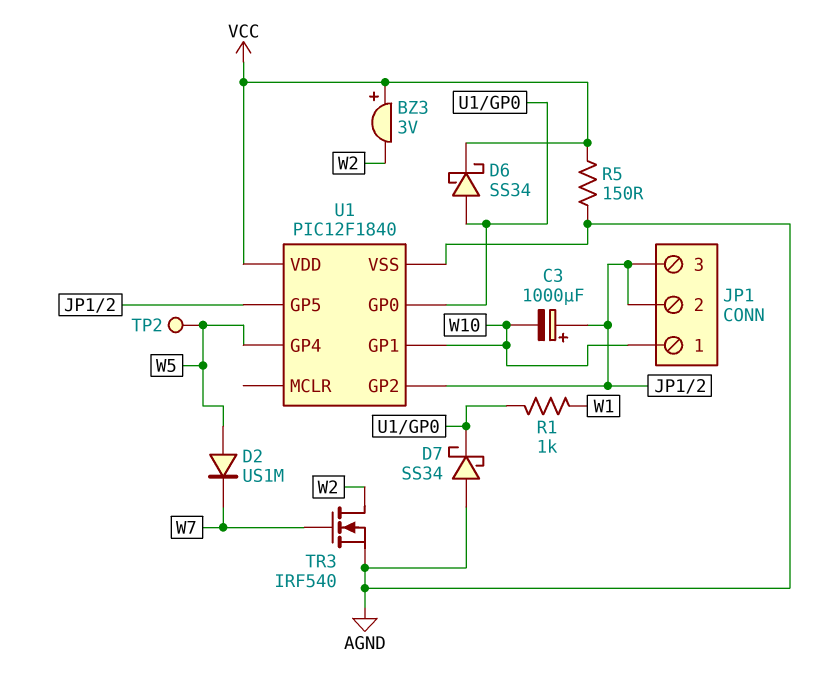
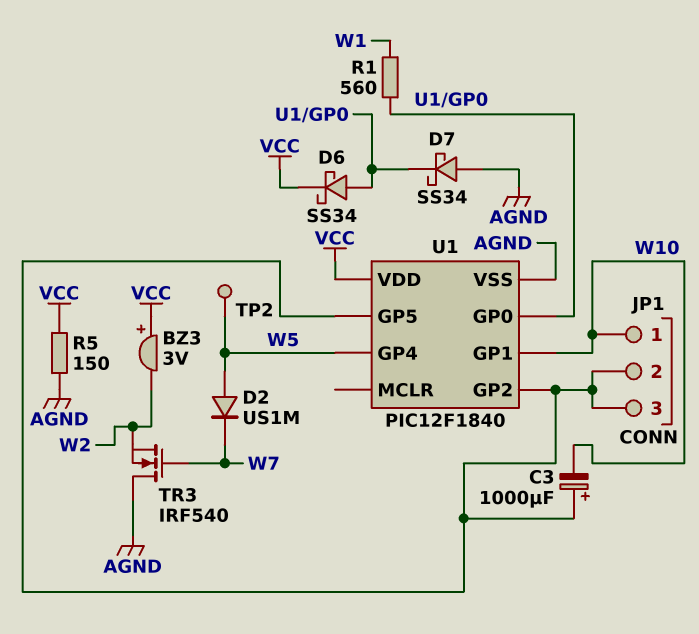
R1: 1k (U1/GP0, W1) -> 560 (U1/GP0, W1)
TR3: NMOS IRF540 (G W7, D W2, S AGND) -> NMOS IRF540 (G W7, D AGND, S W2)

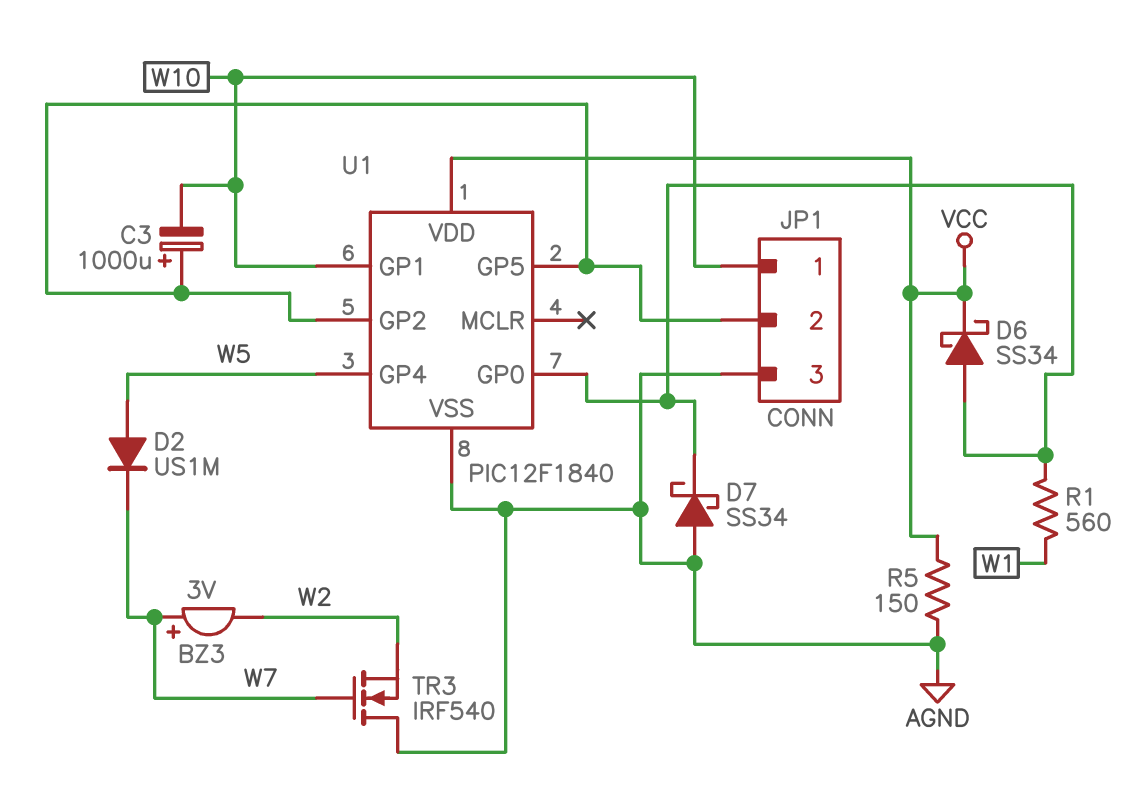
BZ3: buzzer 3V (plus VCC, minus W2) -> buzzer 3V (plus W7, minus W2)
JP1 pin 3: JP1/2 -> AGND
TP2: test point (W5) -> none

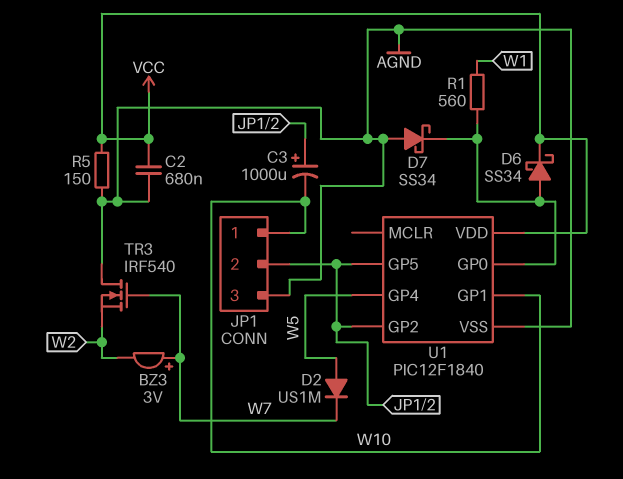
C2: none -> 680nF (AGND, VCC)

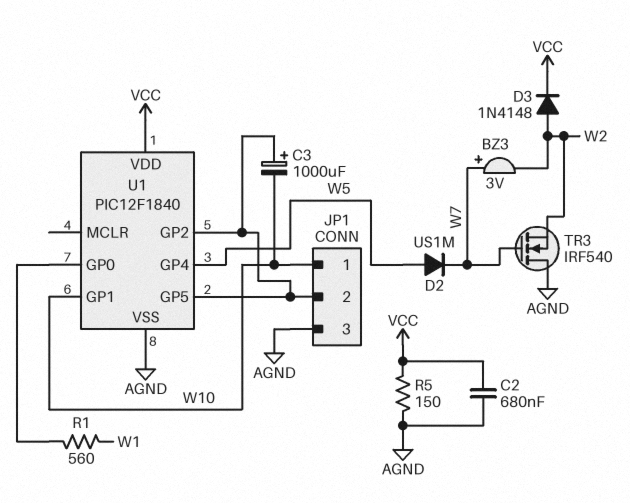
D3: none -> diode 1N4148 (A W2, K VCC)
D6: schottky SS34 (A U1/GP0, K VCC) -> none
D7: schottky SS34 (A AGND, K U1/GP0) -> none

